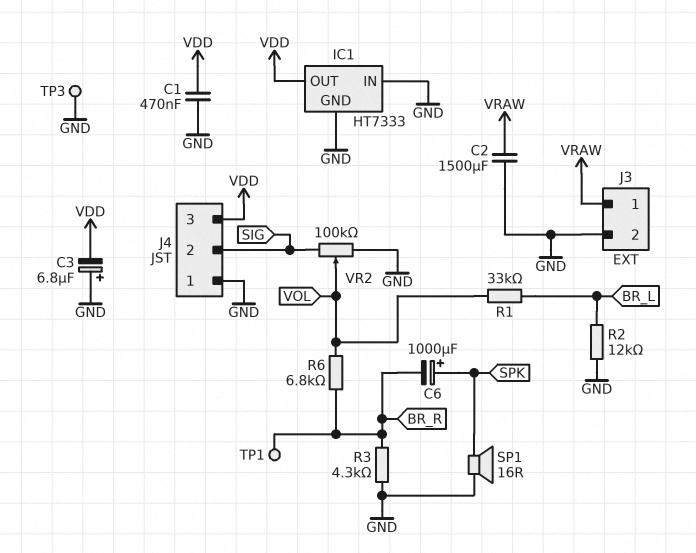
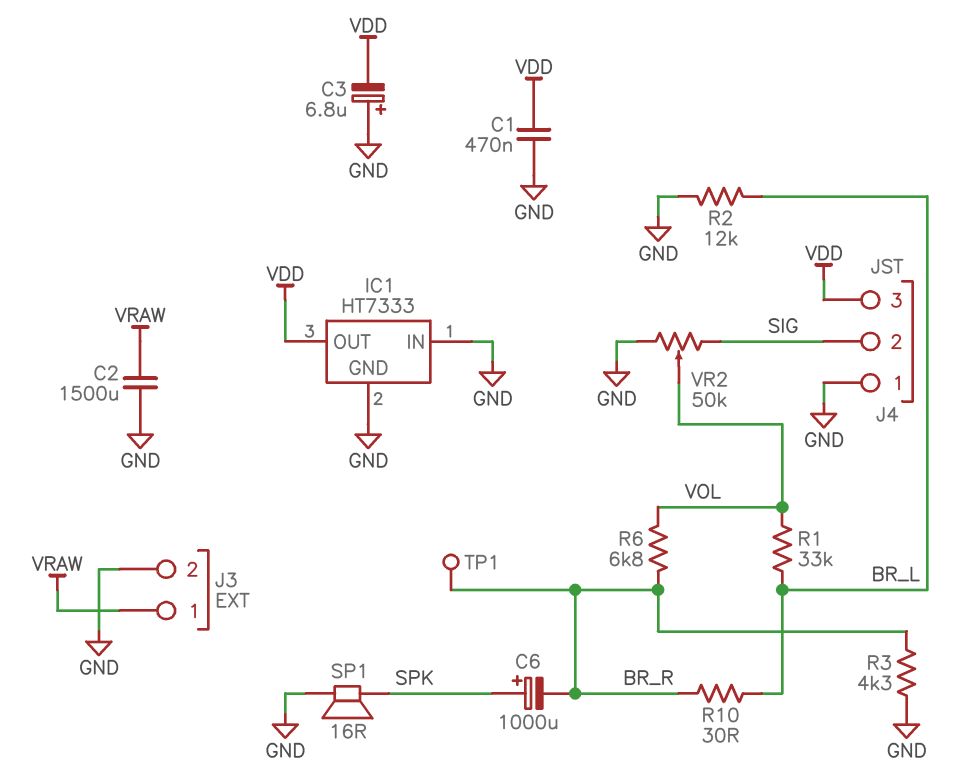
R10: none -> 30 (BR_L, BR_R)
TP3: test point (GND) -> none
VR2: 100k (GND, SIG, wiper VOL) -> 50k (GND, SIG, wiper VOL)

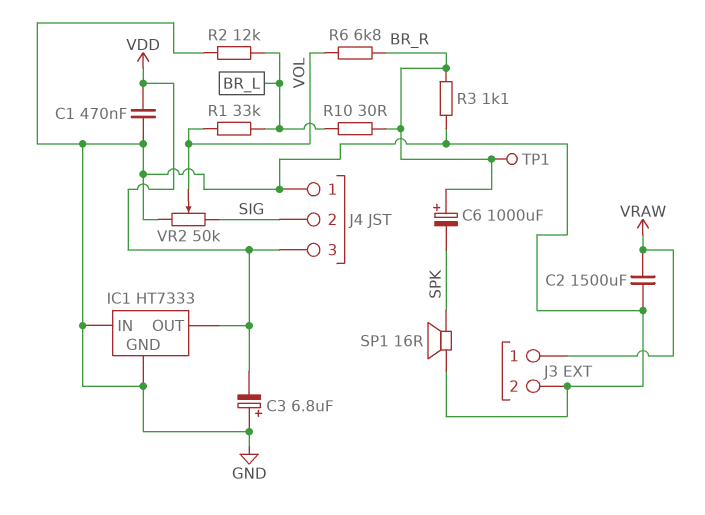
C6: 1000uF (plus SPK, minus BR_R) -> 1000uF (plus BR_R, minus SPK)
R3: 4.3k (BR_R, GND) -> 1.1k (BR_R, GND)

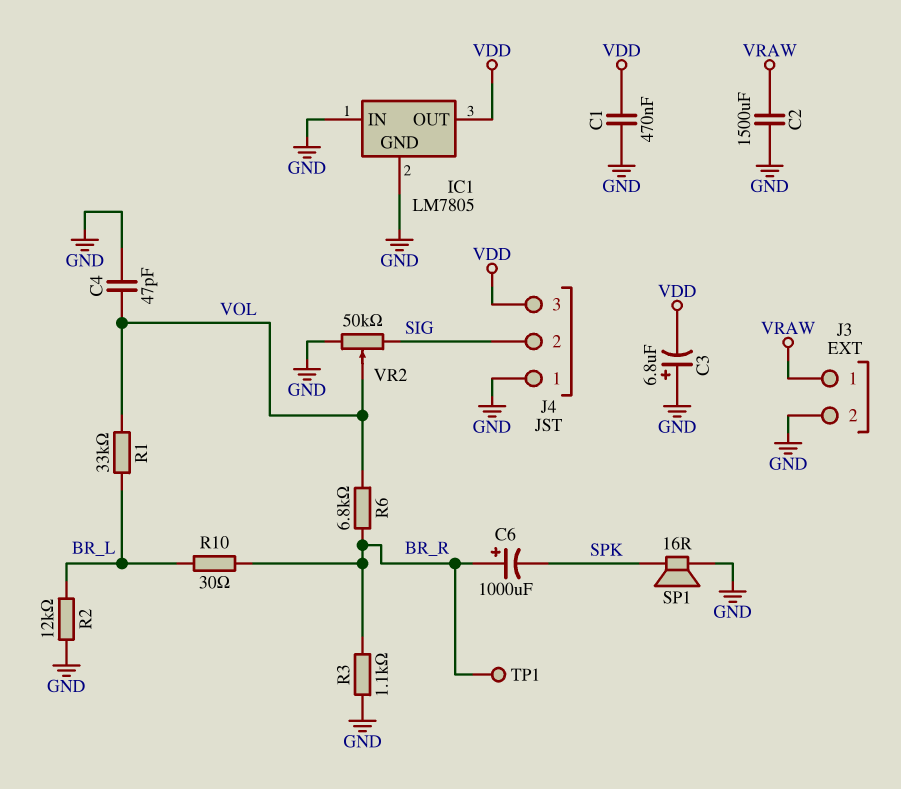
C4: none -> 47pF (GND, VOL)
IC1: HT7333 -> LM7805

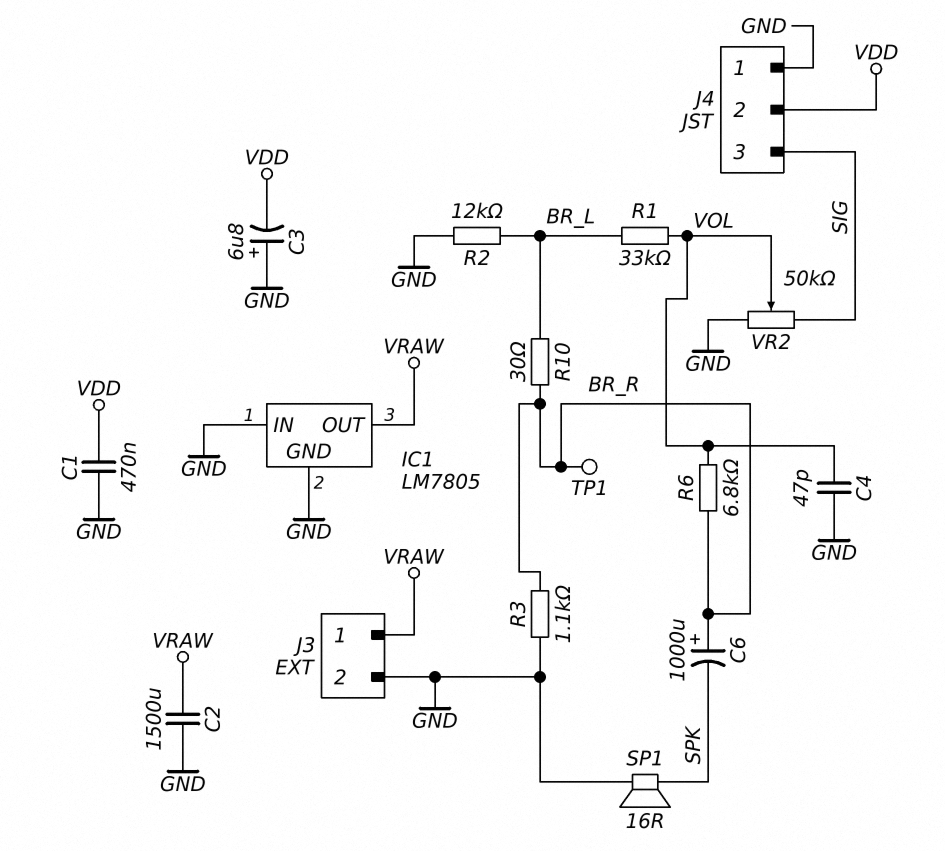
IC1 pin OUT: VDD -> VRAW
J4 pin 2: SIG -> VDD
J4 pin 3: VDD -> SIG

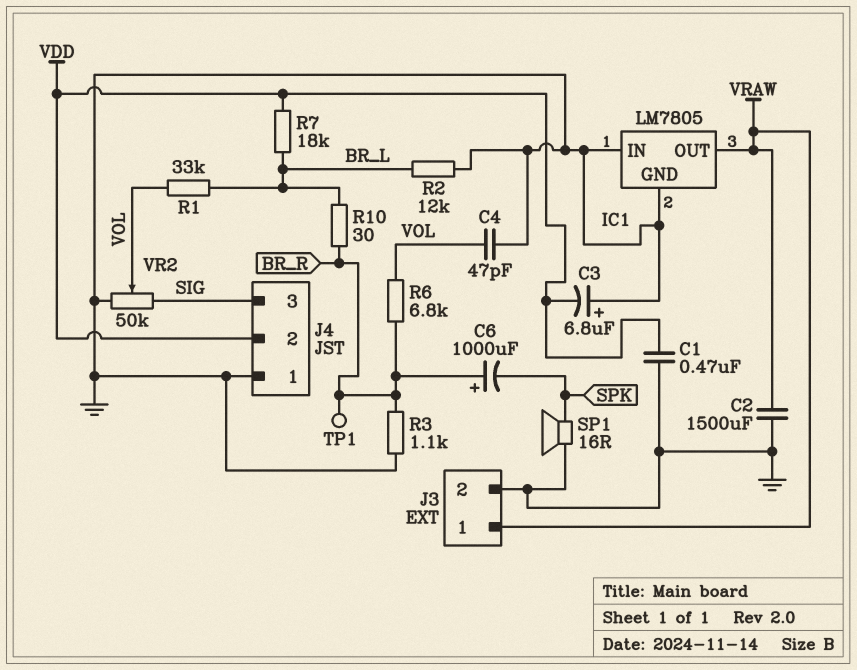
R7: none -> 18k (BR_L, VDD)

